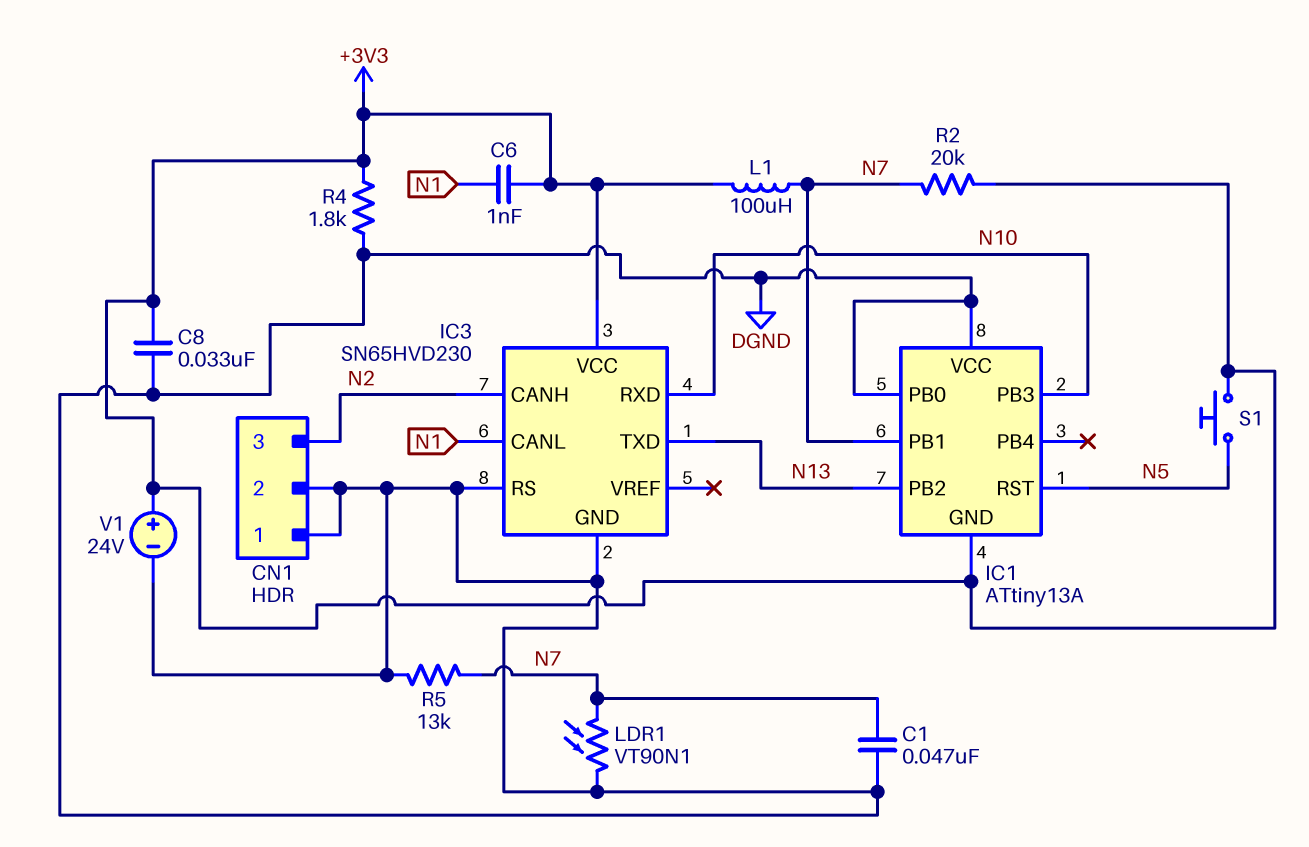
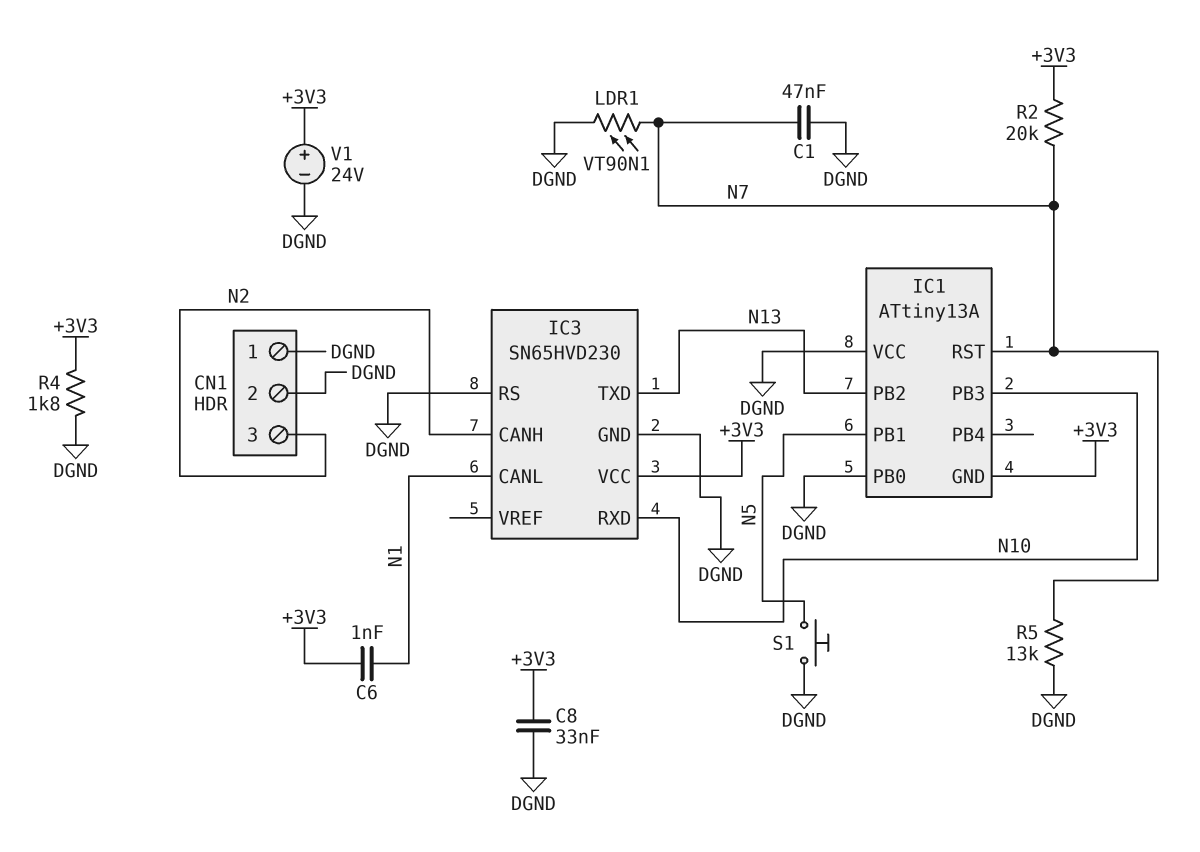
IC1 pin PB1: N7 -> N5
IC1 pin RST: N5 -> N7
L1: 100uH (+3V3, N7) -> none
S1: button (+3V3, N5) -> button (DGND, N5)

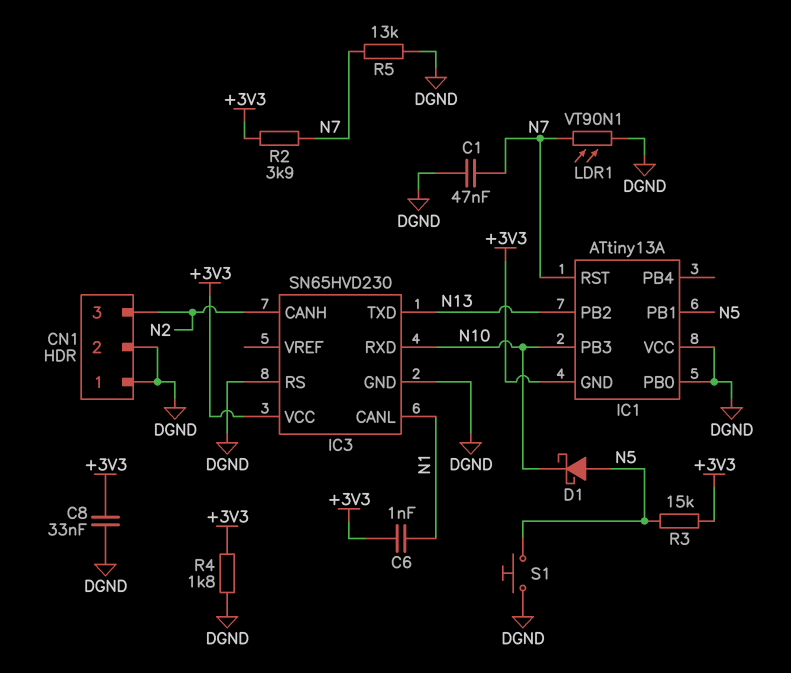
D1: none -> schottky (A N5, K N10)
R2: 20k (+3V3, N7) -> 3.9k (+3V3, N7)
R3: none -> 15k (+3V3, N5)
V1: 24V (plus +3V3, minus DGND) -> none

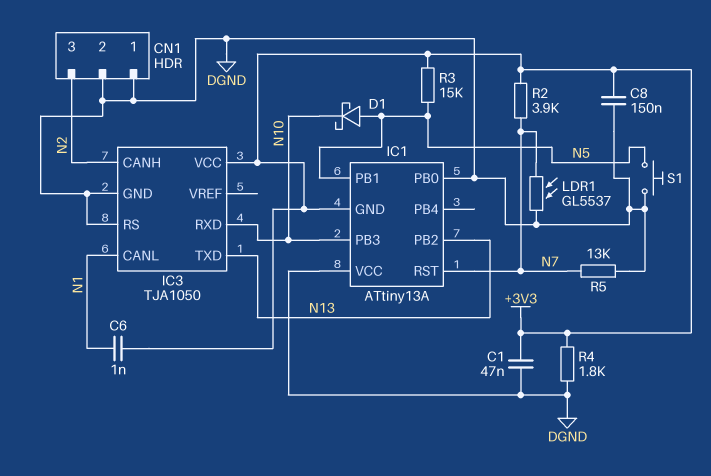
C1: 47nF (DGND, N7) -> 47nF (+3V3, DGND)
C8: 33nF (+3V3, DGND) -> 150nF (+3V3, DGND)
IC3: SN65HVD230 -> TJA1050
LDR1: VT90N1 (DGND, N7) -> GL5537 (DGND, N7)

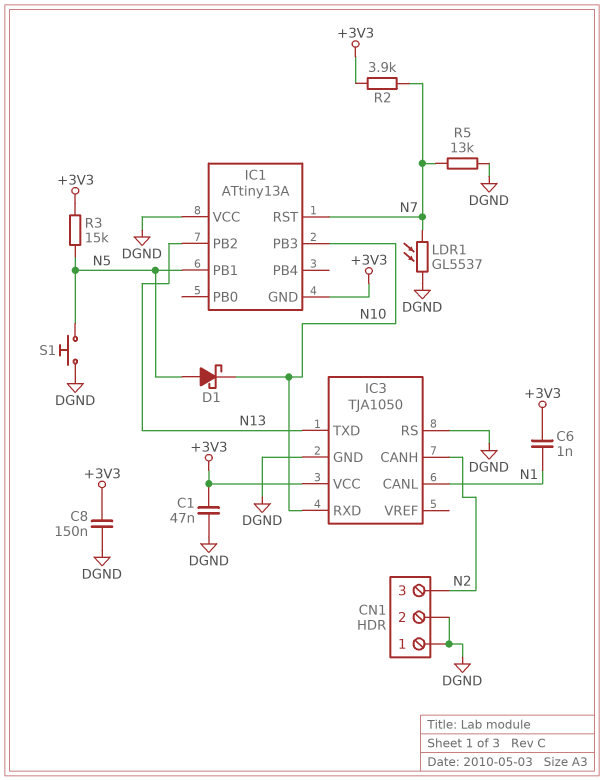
IC1 pin PB0: DGND -> none
R4: 1.8k (+3V3, DGND) -> none

